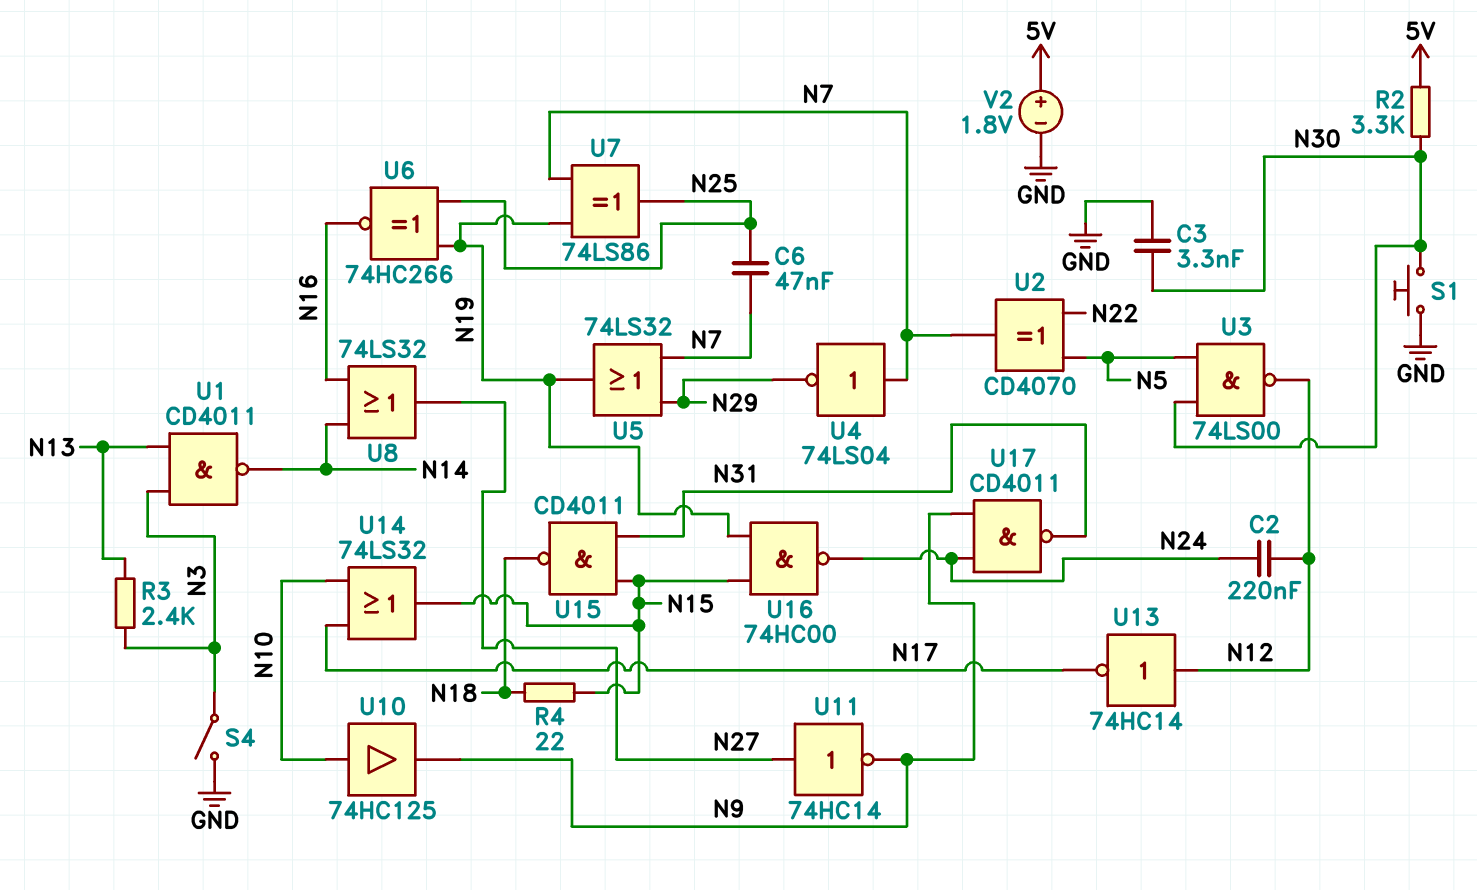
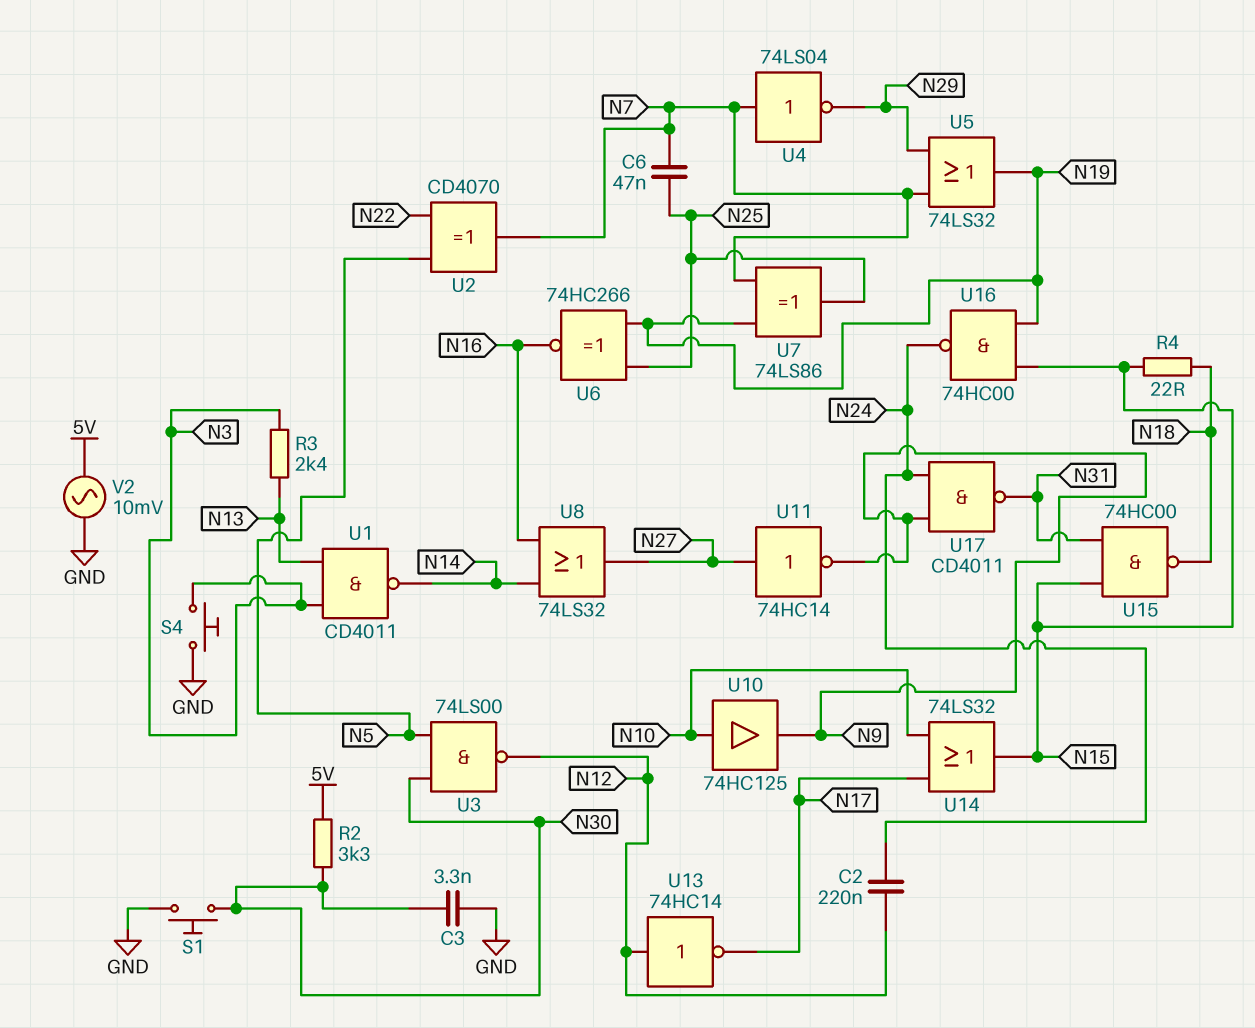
S4: switch (GND, N3) -> button (GND, N3)
U15: NAND CD4011 (in N15, in N31, out N18) -> NAND 74HC00 (in N15, in N31, out N18)
V2: 1.8V (plus 5V, minus GND) -> AC 10mV (5V, GND)

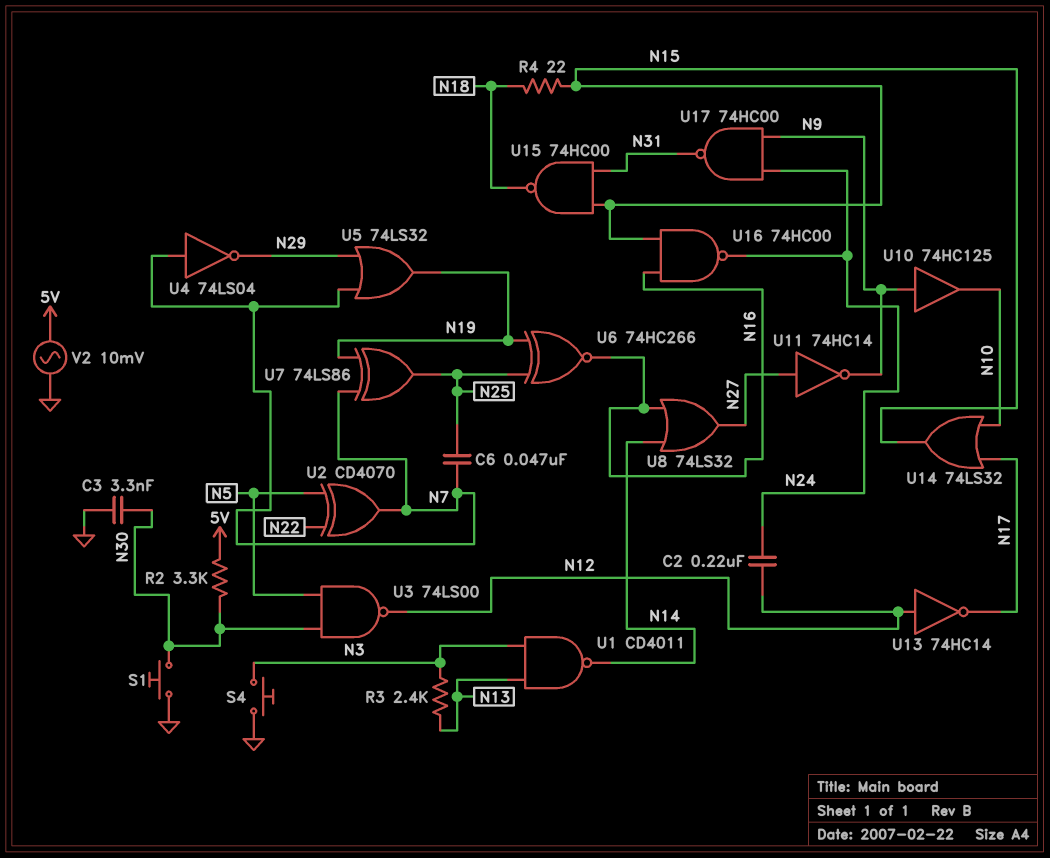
U10: buffer 74HC125 (in N10, out N9) -> buffer 74HC125 (in N9, out N10)
U16: NAND 74HC00 (in N15, in N19, out N24) -> NAND 74HC00 (in N15, in N16, out N24)
U17: NAND CD4011 (in N9, in N24, out N31) -> NAND 74HC00 (in N9, in N24, out N31)

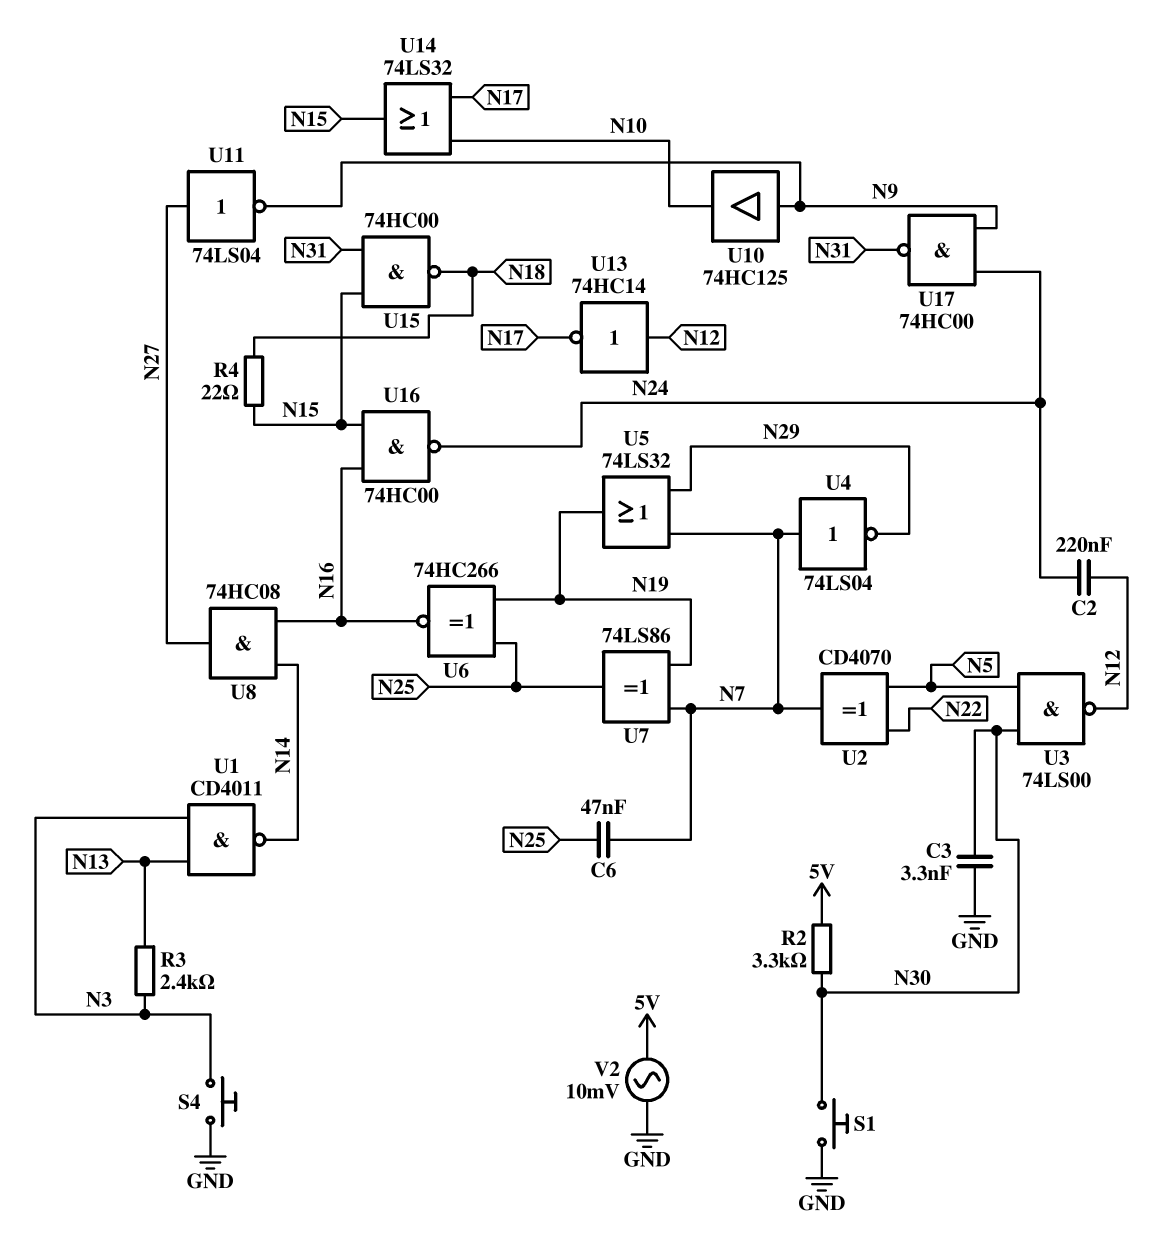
U8: OR 74LS32 (in N14, in N16, out N27) -> AND 74HC08 (in N14, in N16, out N27)
U11: NOT 74HC14 (in N27, out N9) -> NOT 74LS04 (in N27, out N9)

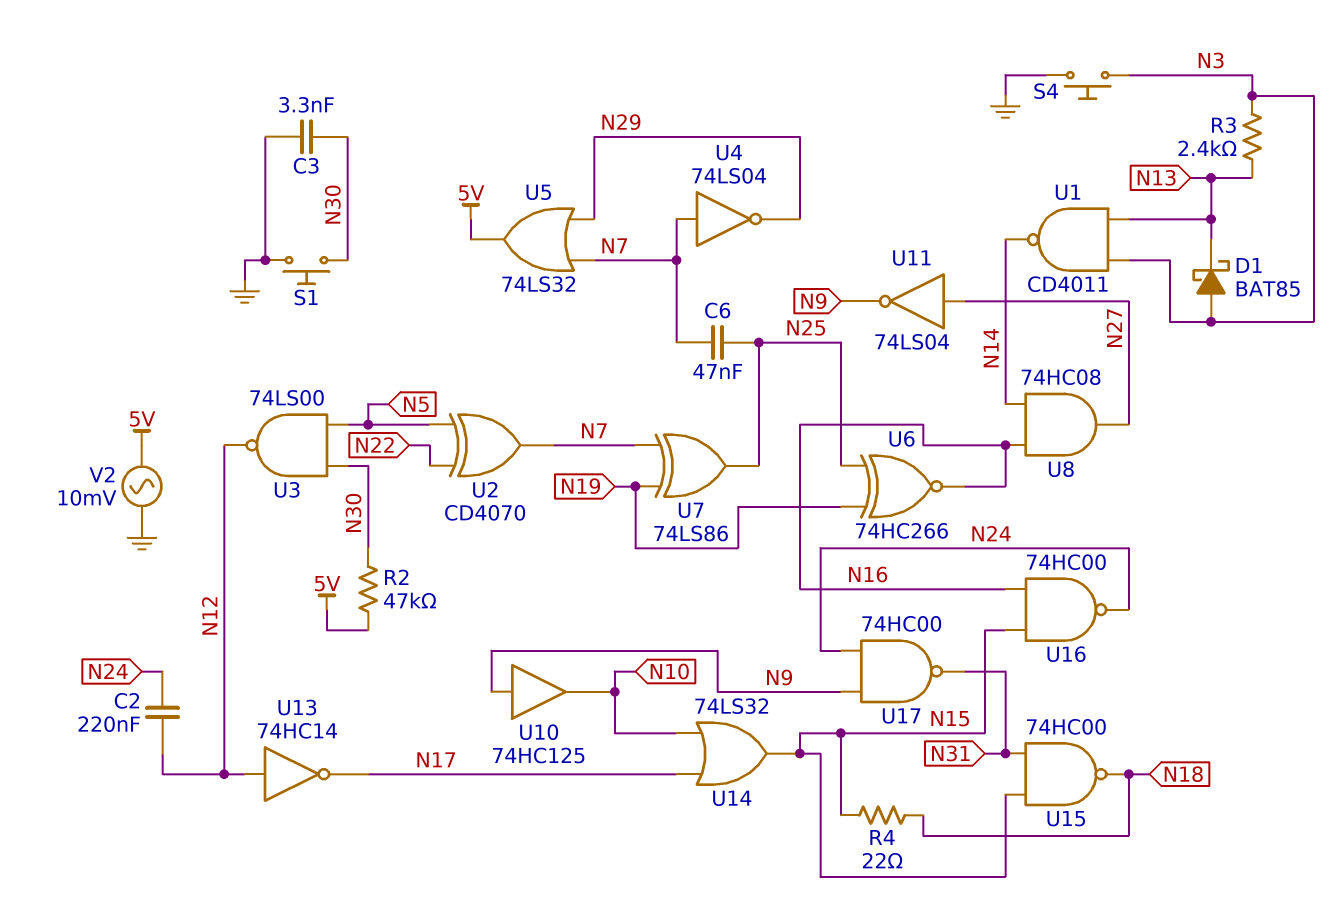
D1: none -> schottky BAT85 (A N3, K N13)
R2: 3.3k (5V, N30) -> 47k (5V, N30)
U5: OR 74LS32 (in N7, in N29, out N19) -> OR 74LS32 (in N7, in N29, out 5V)

